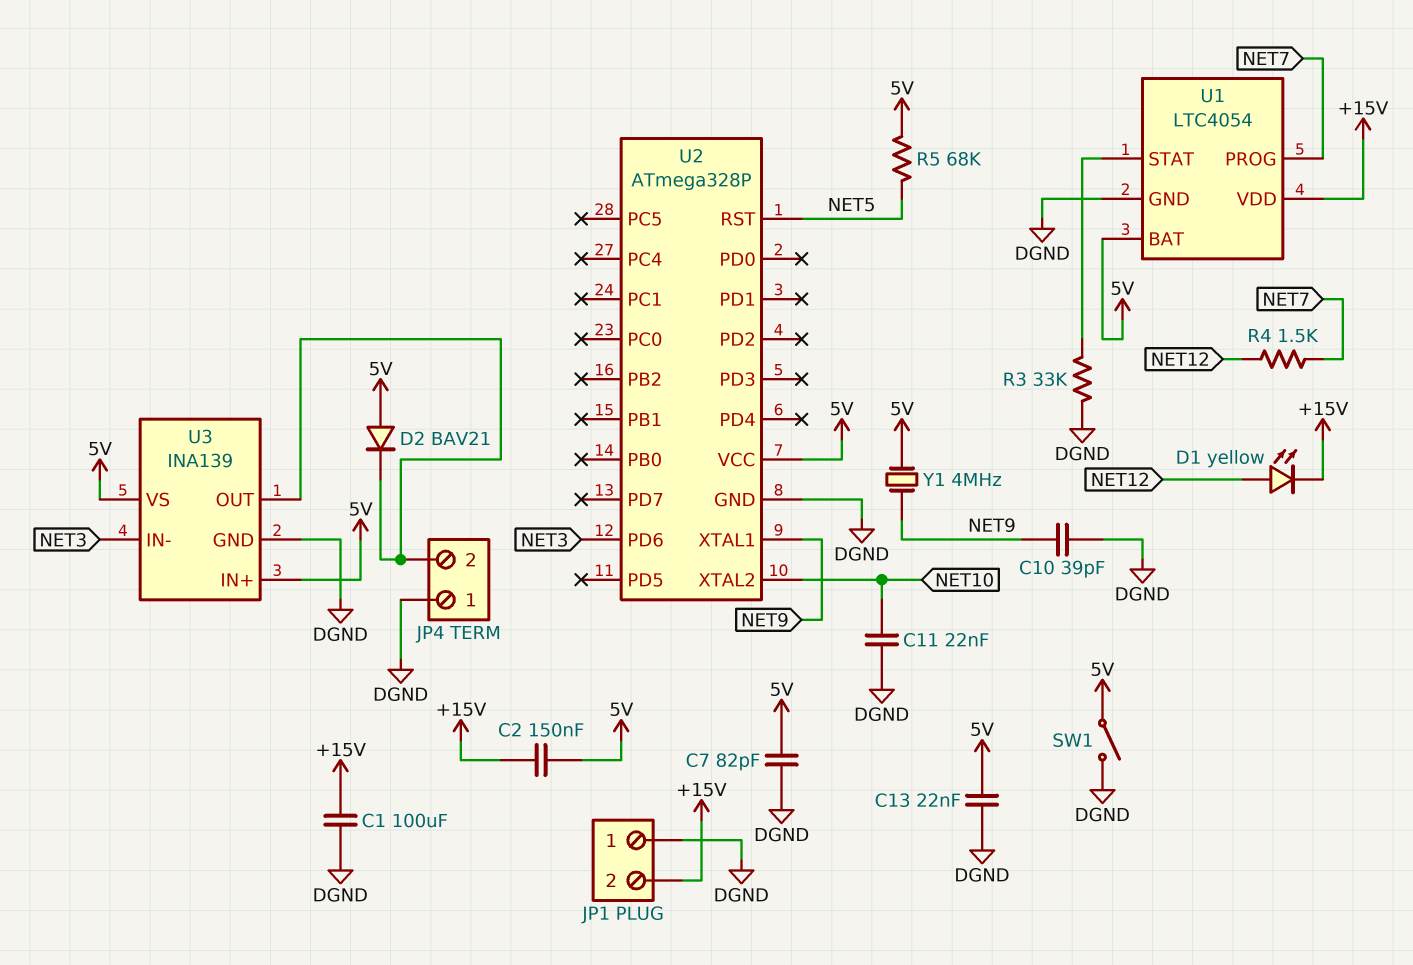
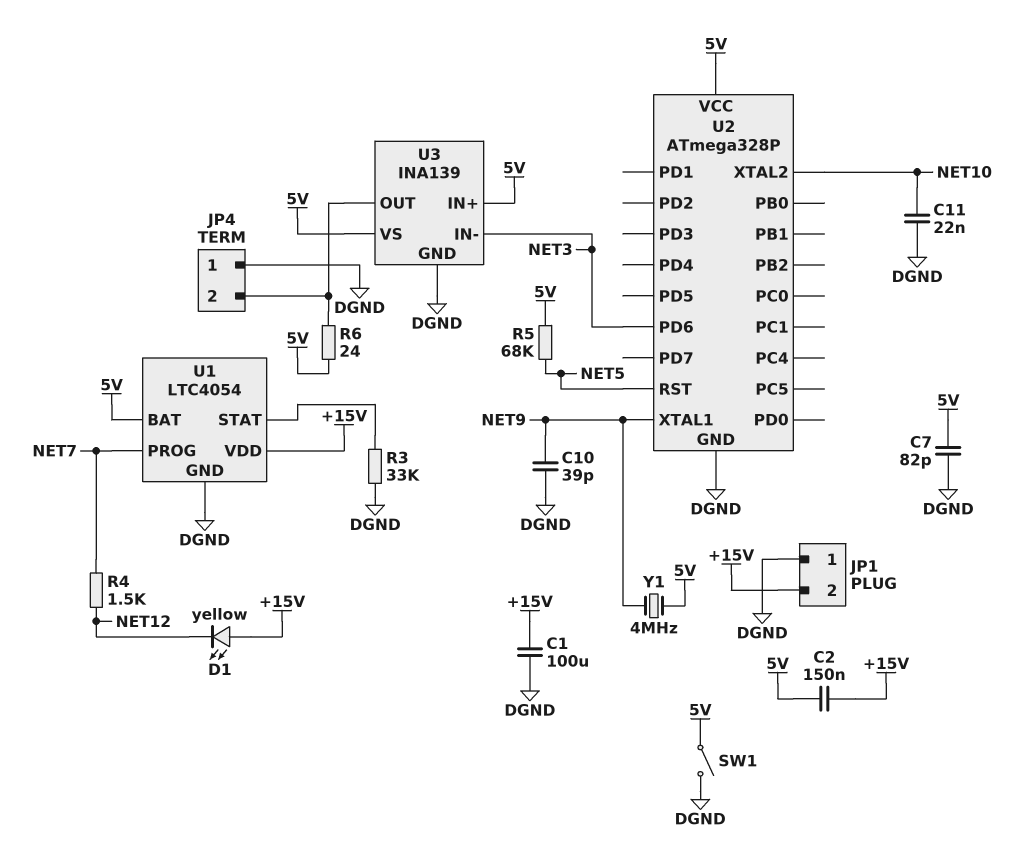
C13: 22nF (5V, DGND) -> none
D1: LED yellow (A NET12, K +15V) -> LED yellow (A +15V, K NET12)
D2: diode BAV21 (A 5V, K JP4/2) -> none
R6: none -> 24 (5V, JP4/2)

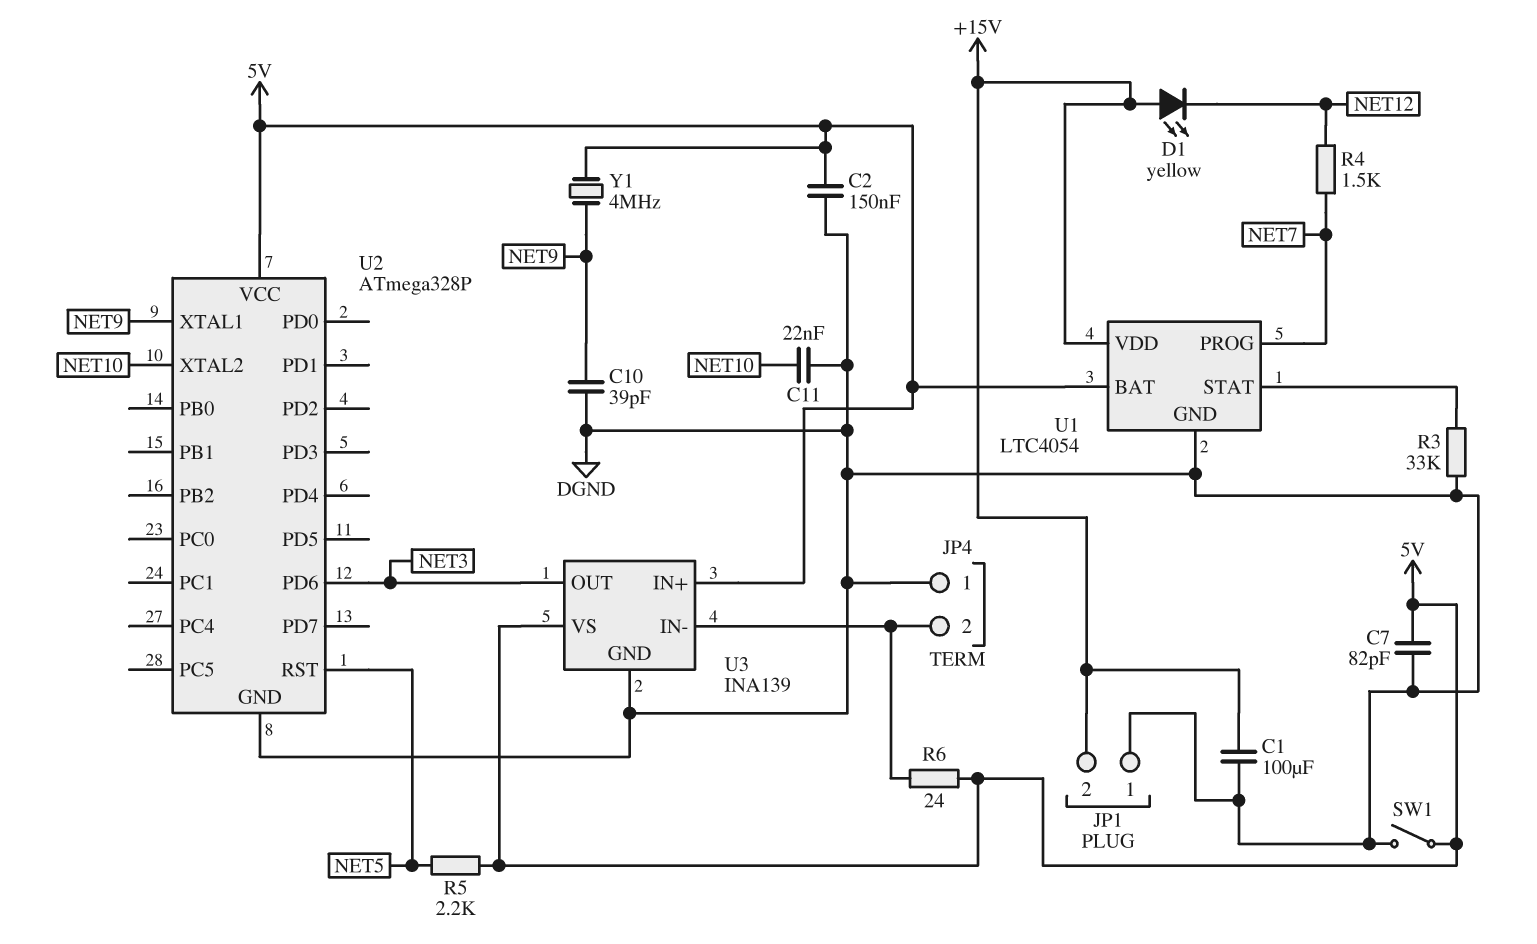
C2: 150nF (+15V, 5V) -> 150nF (5V, DGND)
R5: 68k (5V, NET5) -> 2.2k (5V, NET5)
U3 pin IN-: NET3 -> JP4/2
U3 pin OUT: JP4/2 -> NET3

